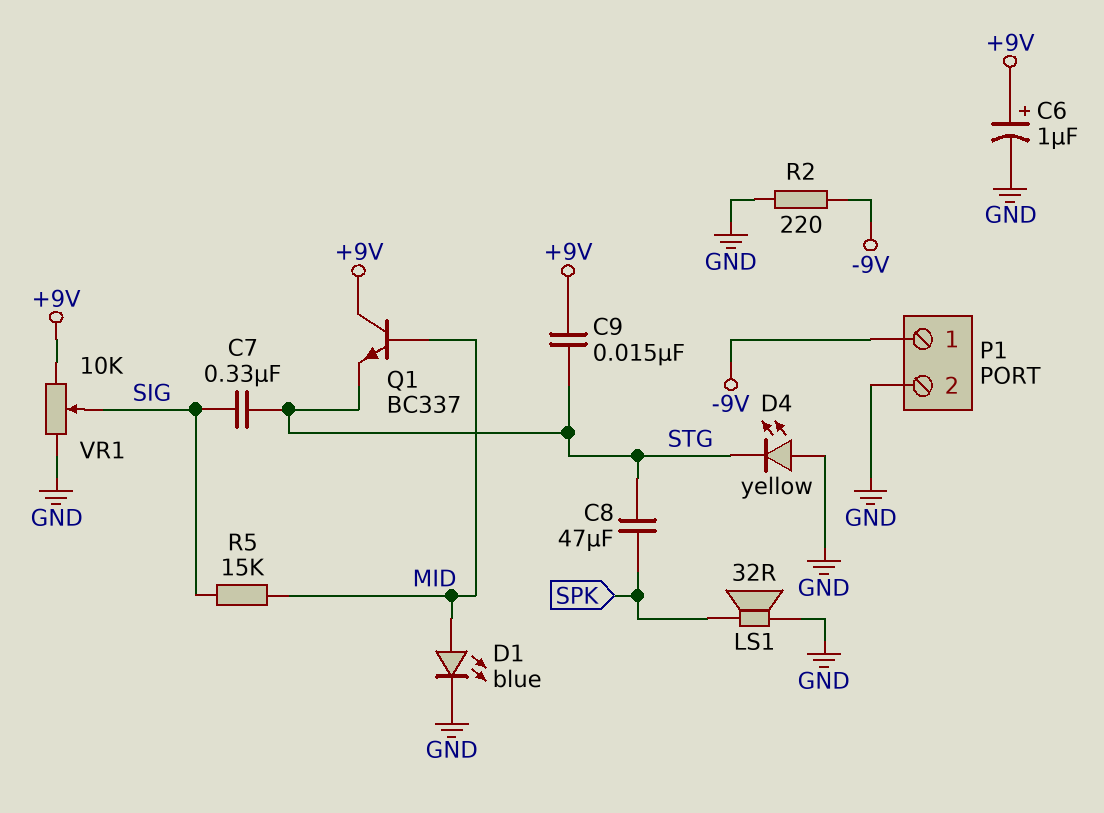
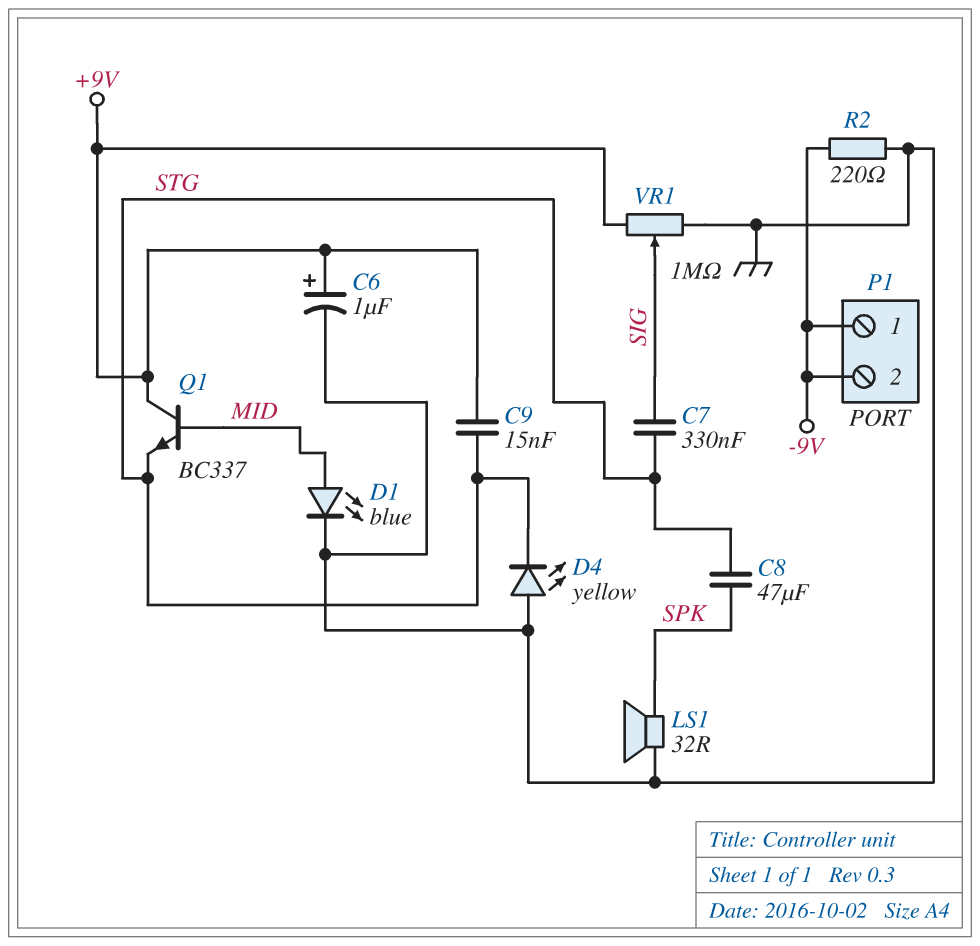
P1 pin 2: GND -> -9V
R5: 15k (MID, SIG) -> none
VR1: 10k (+9V, GND, wiper SIG) -> 1M (+9V, GND, wiper SIG)

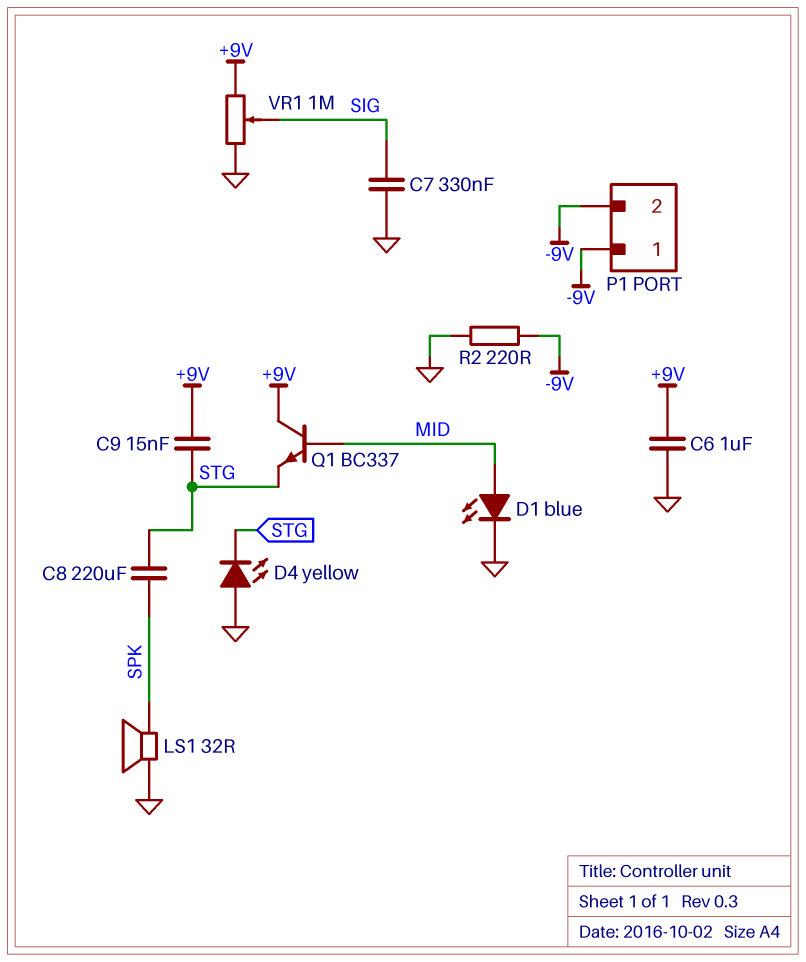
C6: 1uF (plus +9V, minus GND) -> 1uF (+9V, GND)
C7: 330nF (SIG, STG) -> 330nF (GND, SIG)
C8: 47uF (SPK, STG) -> 220uF (SPK, STG)

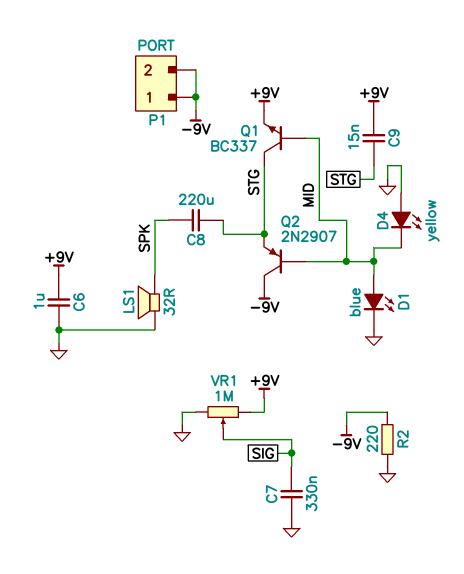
D4: LED yellow (A GND, K STG) -> LED yellow (A GND, K MID)
Q1: NPN BC337 (B MID, C +9V, E STG) -> NPN BC337 (B MID, C STG, E +9V)
Q2: none -> PNP 2N2907 (B MID, C -9V, E STG)

